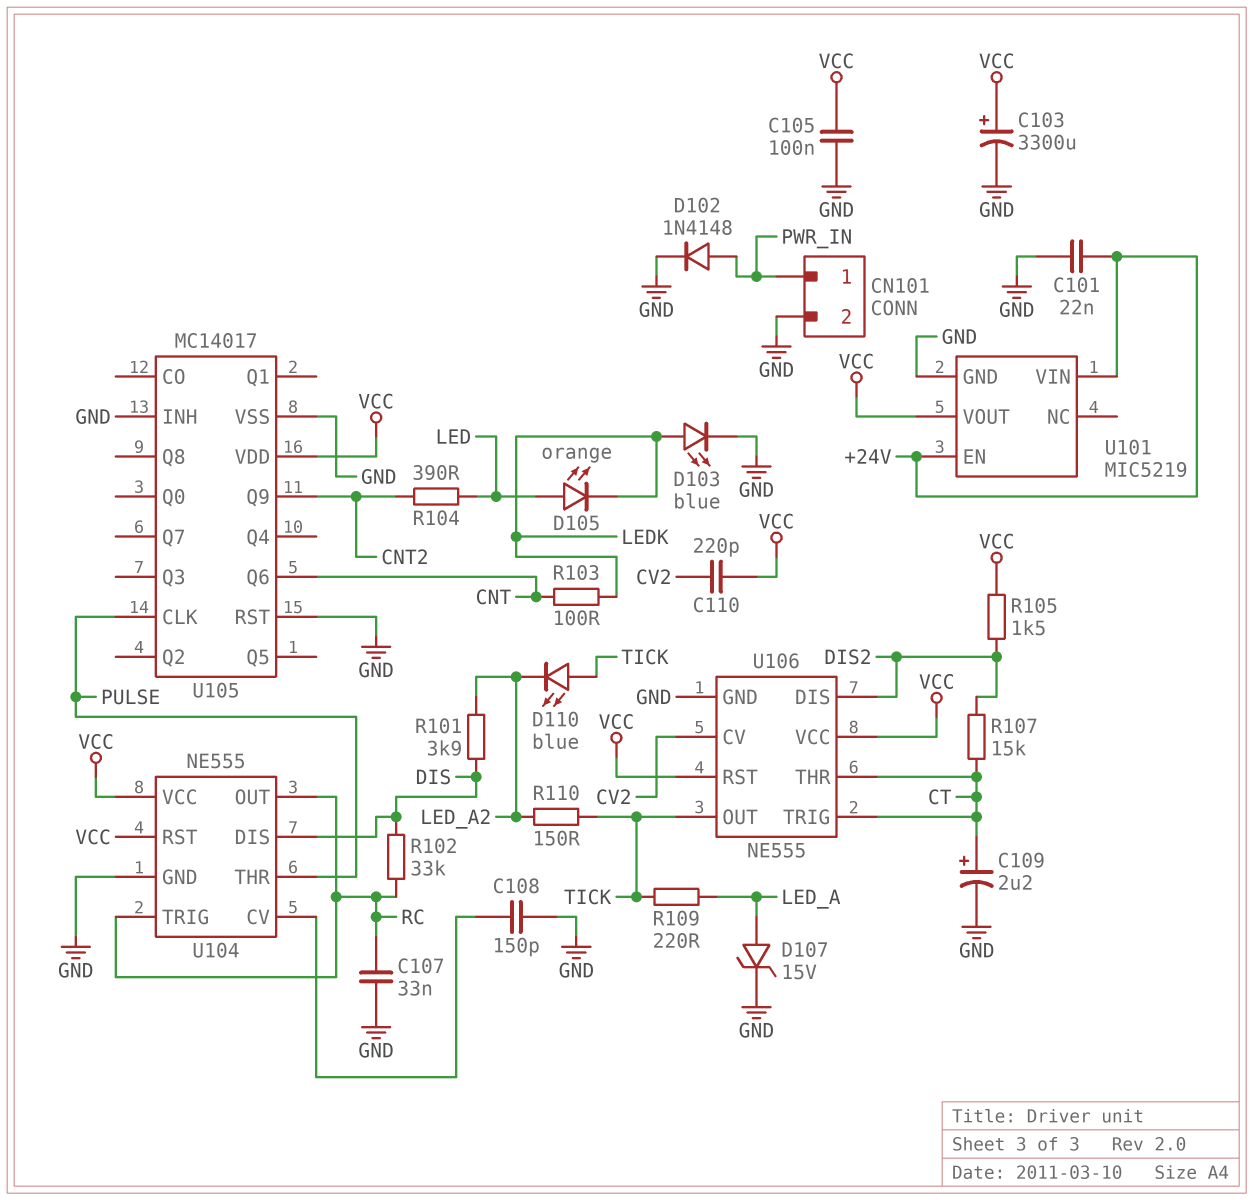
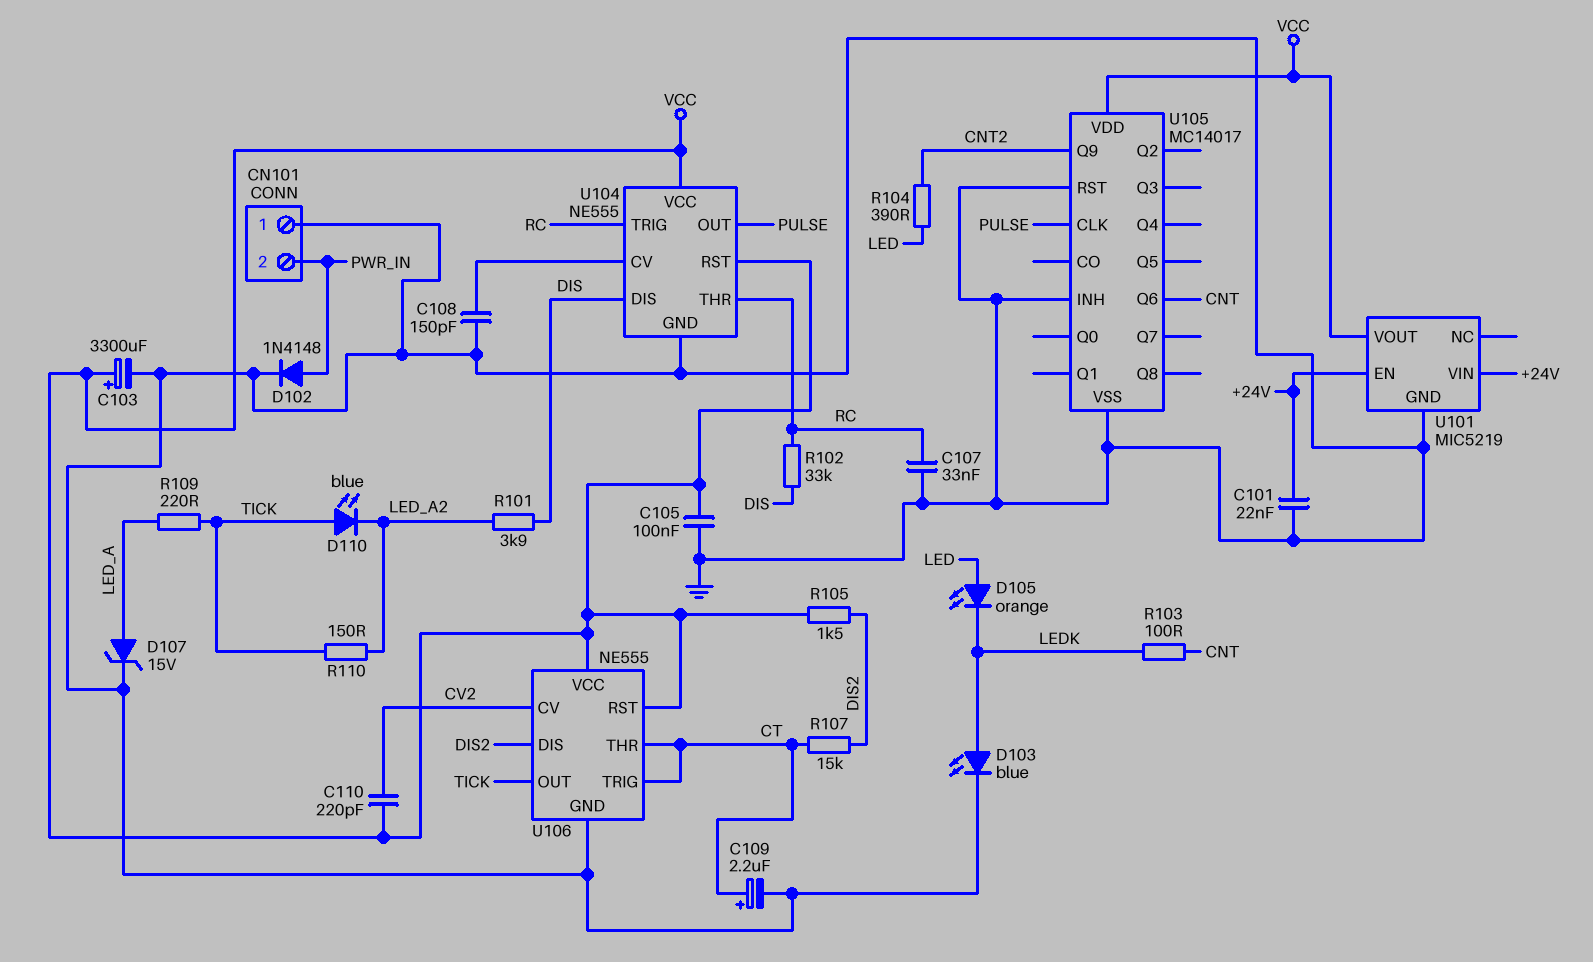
CN101 pin 1: PWR_IN -> GND
CN101 pin 2: GND -> PWR_IN
U104 pin OUT: RC -> PULSE
U104 pin THR: PULSE -> RC

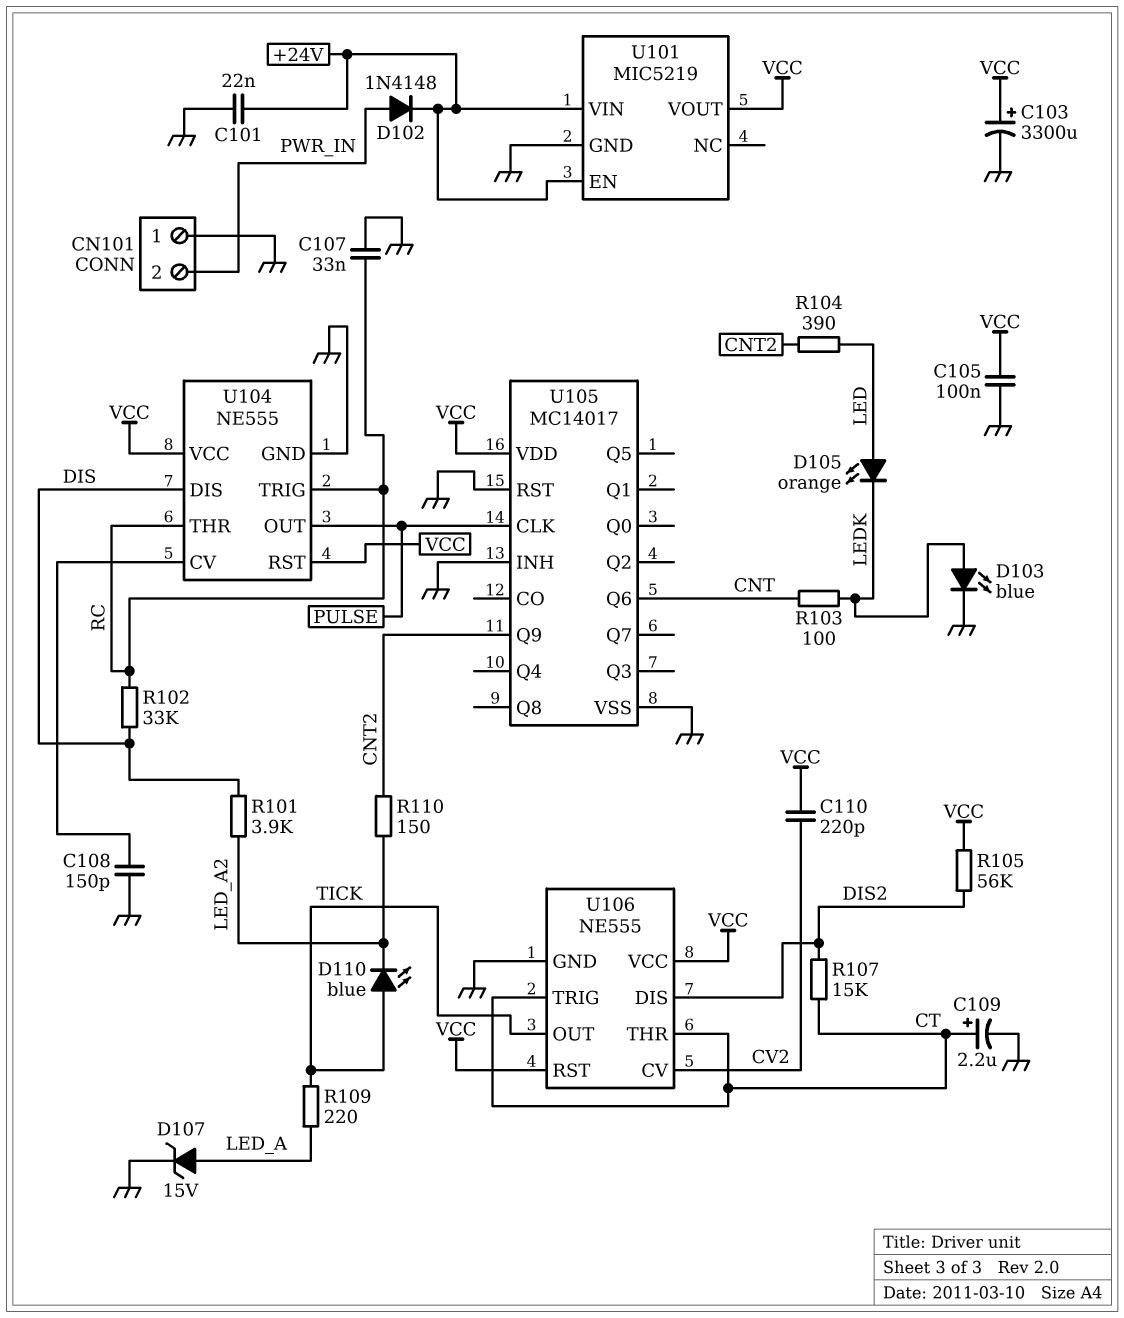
D102: diode 1N4148 (A PWR_IN, K GND) -> diode 1N4148 (A PWR_IN, K +24V)
R105: 1.5k (DIS2, VCC) -> 56k (DIS2, VCC)
R110: 150 (LED_A2, TICK) -> 150 (CNT2, LED_A2)

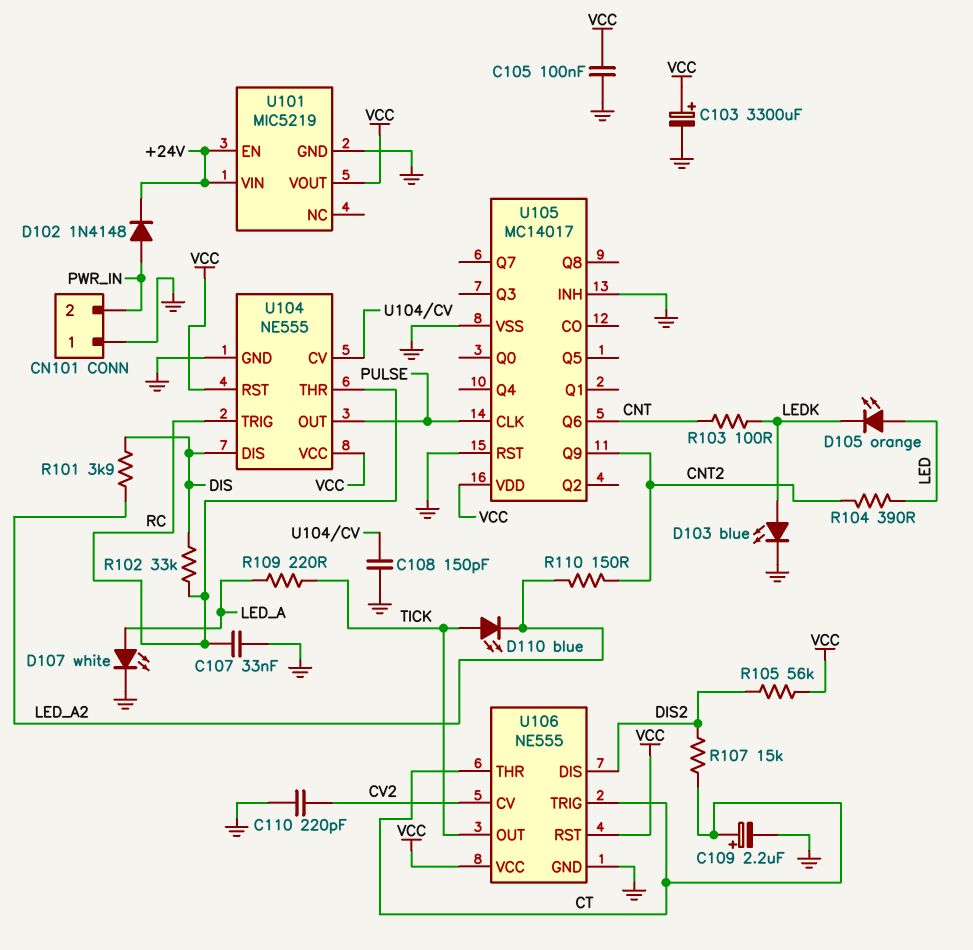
C101: 22nF (+24V, GND) -> none
C110: 220pF (CV2, VCC) -> 220pF (CV2, GND)
D107: zener 15V (A LED_A, K GND) -> LED white (A LED_A, K GND)

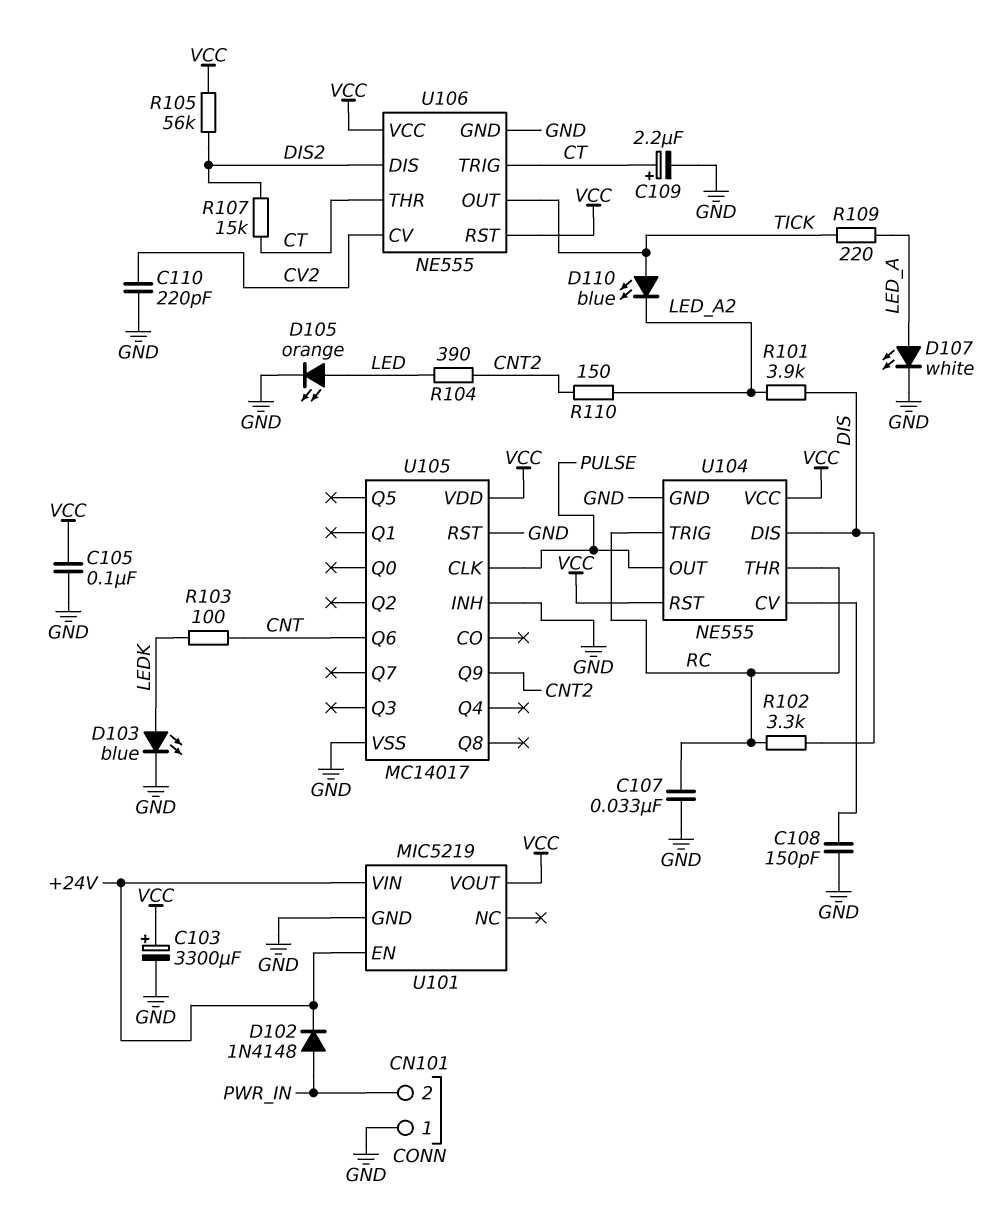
D105: LED orange (A LED, K LEDK) -> LED orange (A LED, K GND)
R102: 33k (DIS, RC) -> 3.3k (DIS, RC)

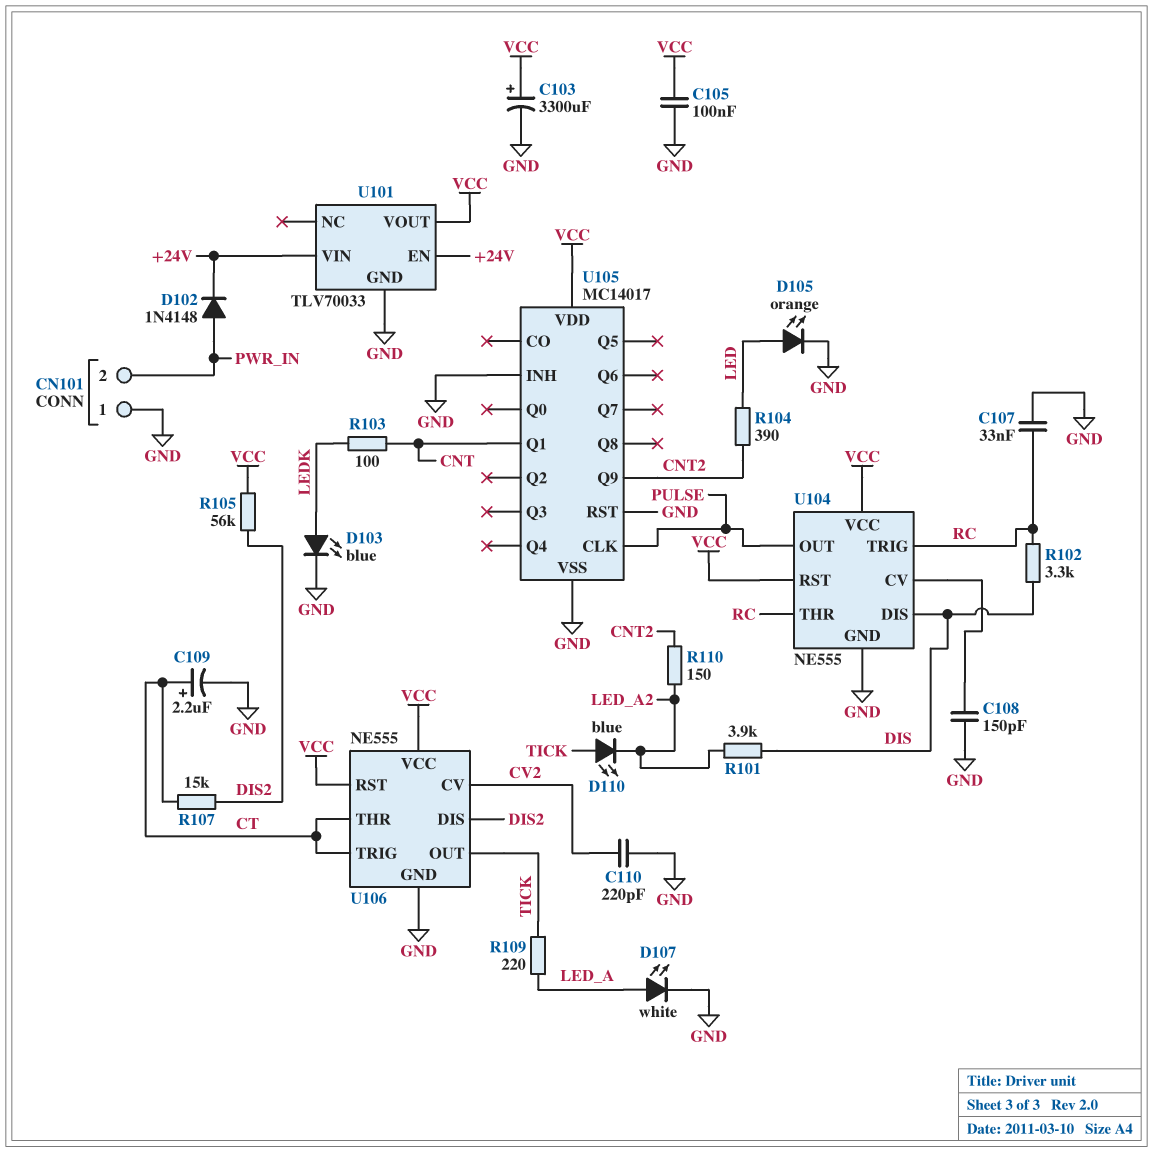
U101: MIC5219 -> TLV70033
U105 pin Q1: none -> CNT
U105 pin Q6: CNT -> none

